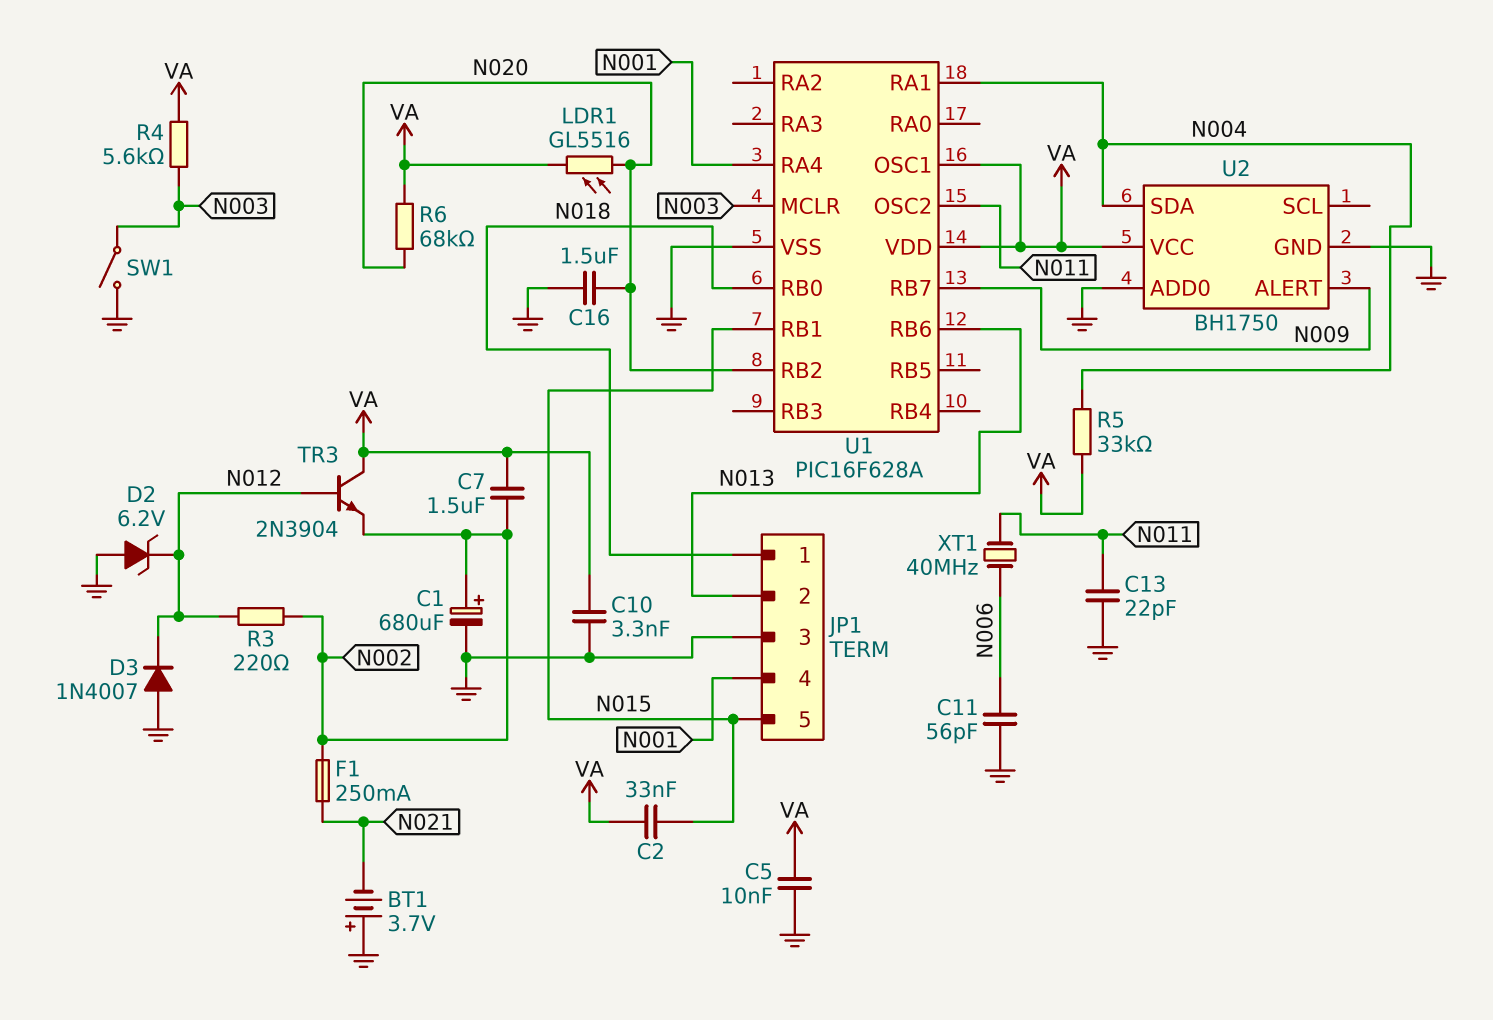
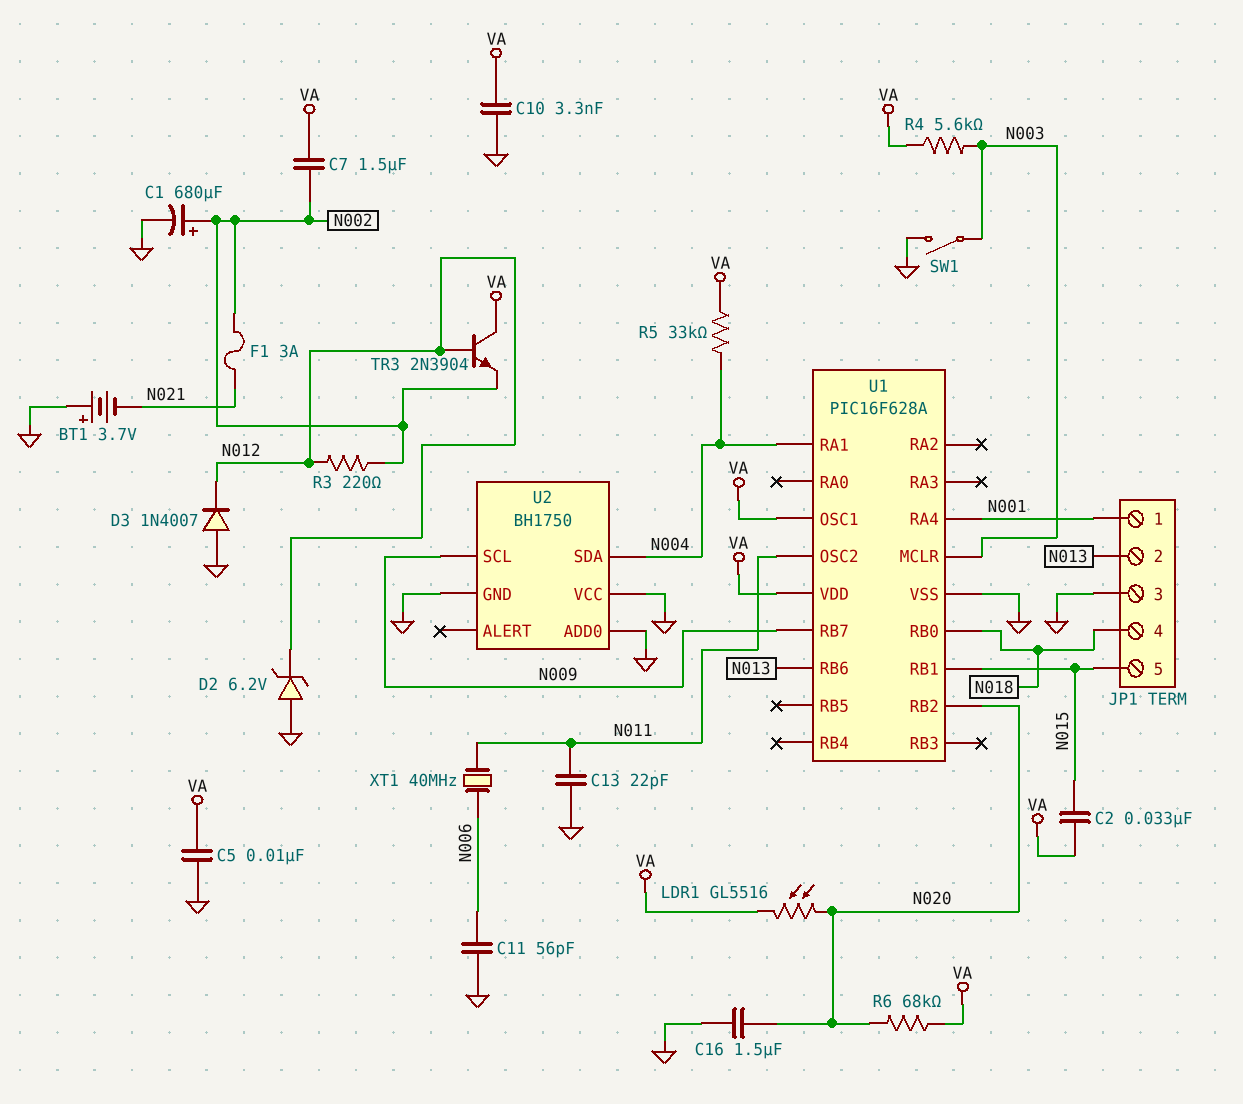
F1: 250mA (N002, N021) -> 3A (N002, N021)
JP1 pin 1: N018 -> N001
JP1 pin 4: N001 -> N018
U2 pin ALERT: N009 -> none
U2 pin SCL: none -> N009
U2 pin VCC: VA -> GND

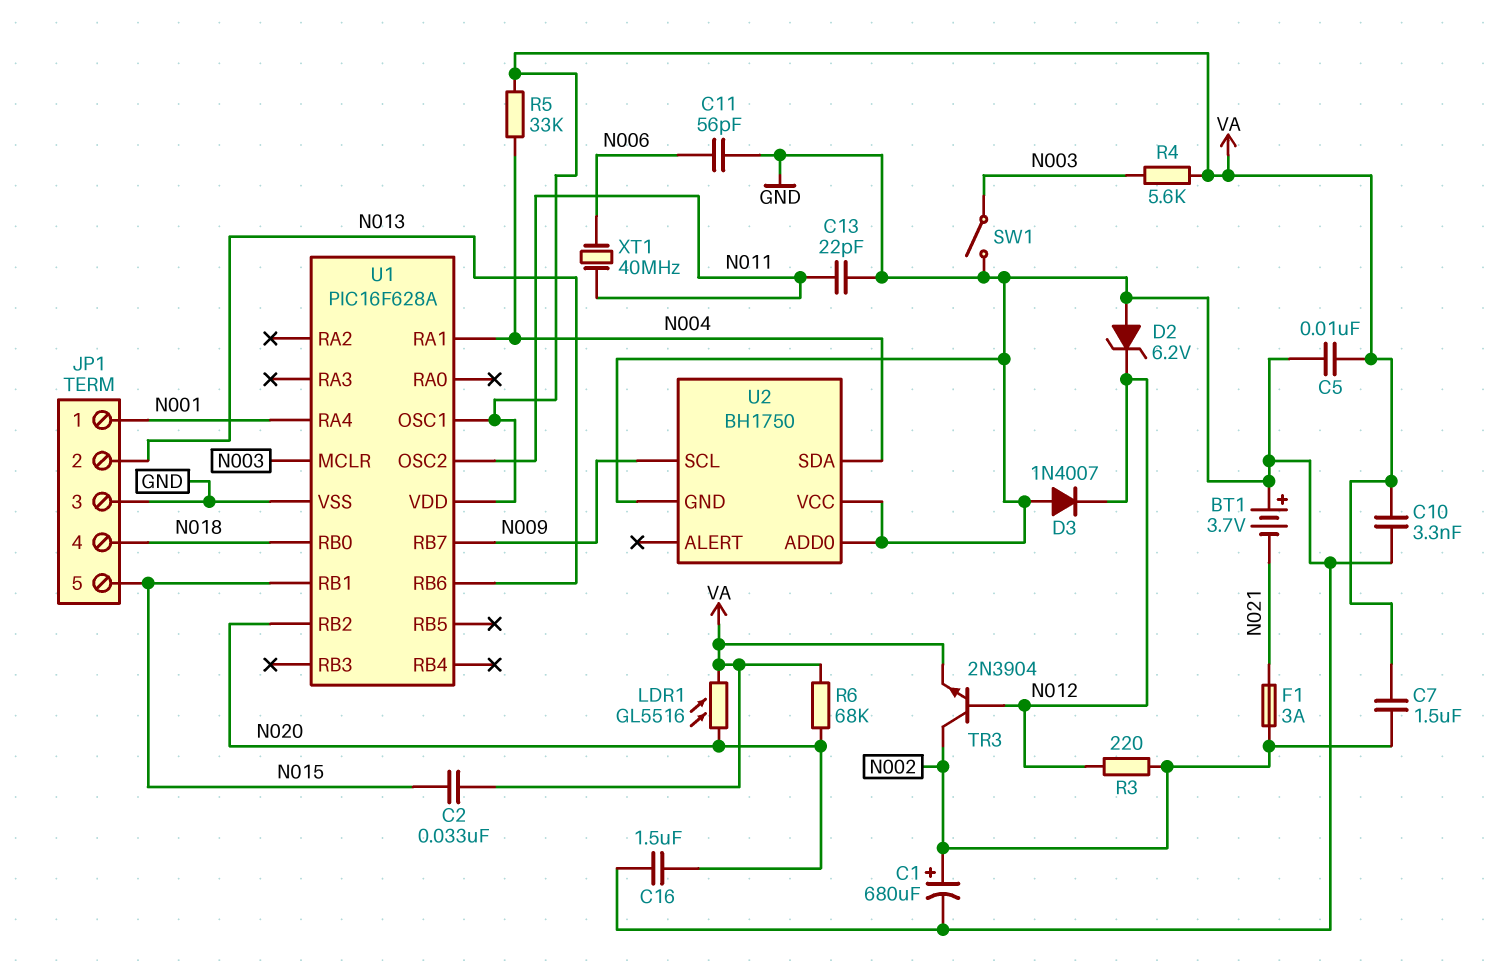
TR3: NPN 2N3904 (B N012, C VA, E N002) -> NPN 2N3904 (B N012, C N002, E VA)

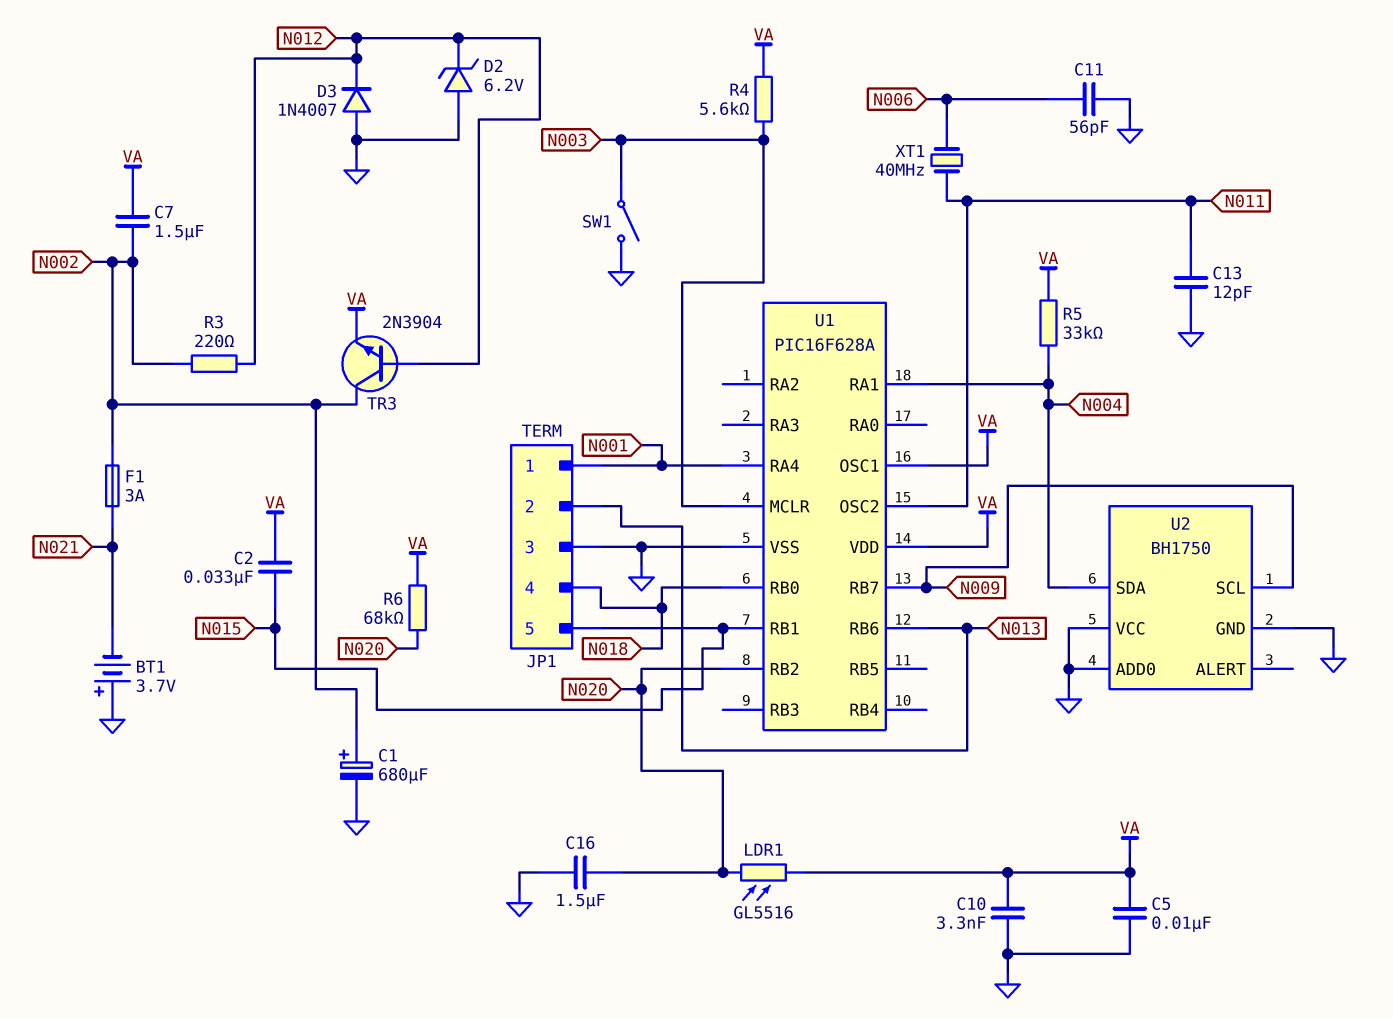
C13: 22pF (GND, N011) -> 12pF (GND, N011)

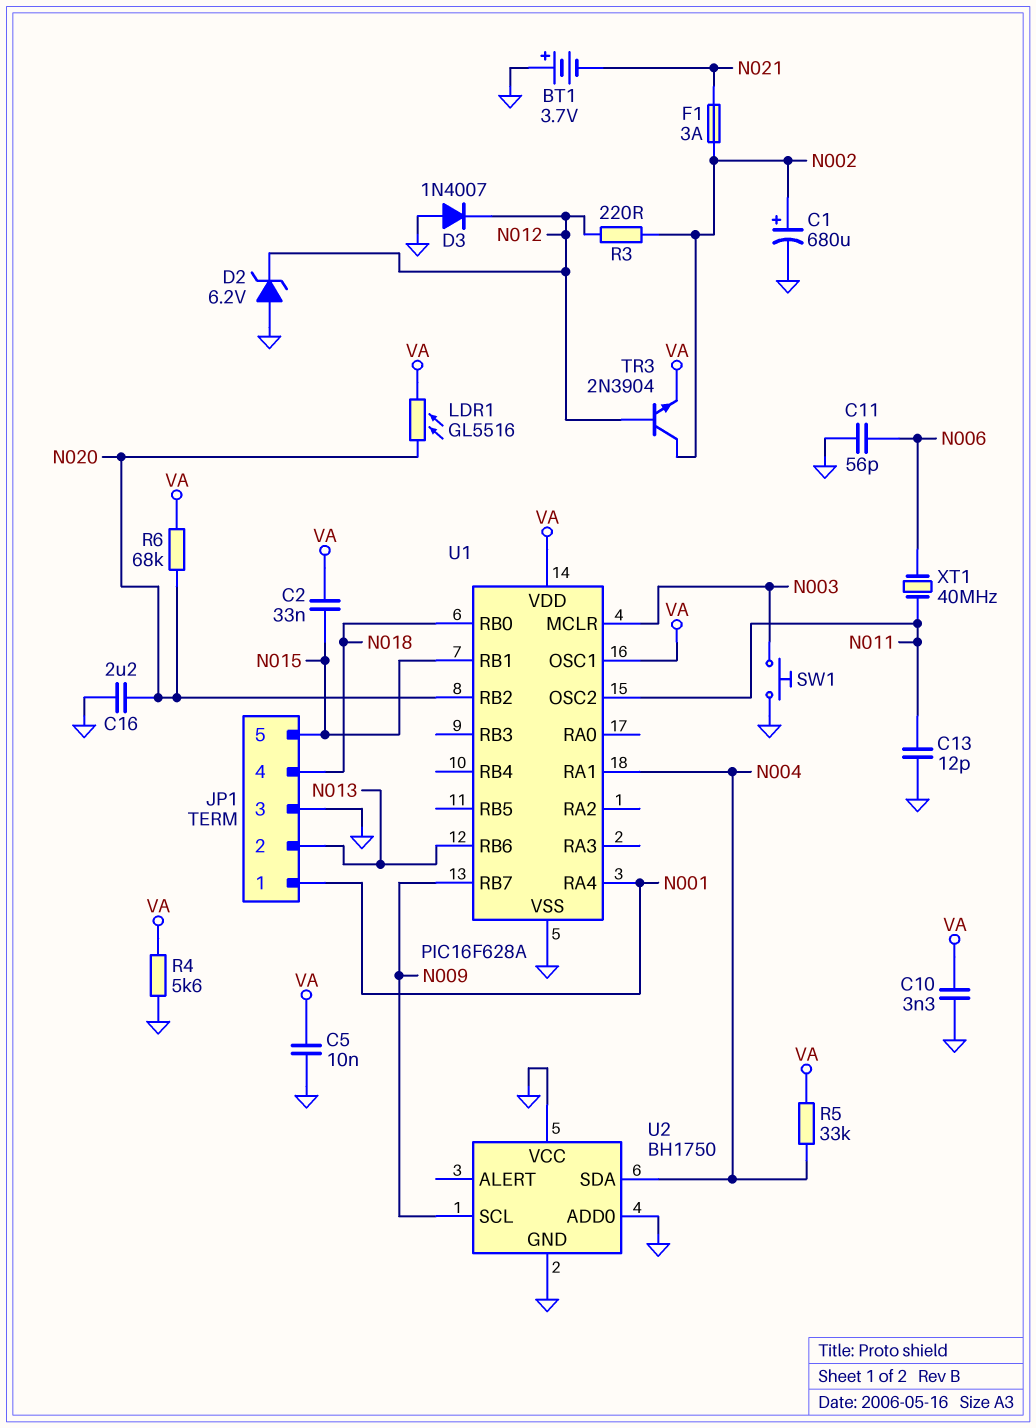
C7: 1.5uF (N002, VA) -> none
C16: 1.5uF (GND, N020) -> 2.2uF (GND, N020)
R4: 5.6k (N003, VA) -> 5.6k (GND, VA)
SW1: switch (GND, N003) -> button (GND, N003)

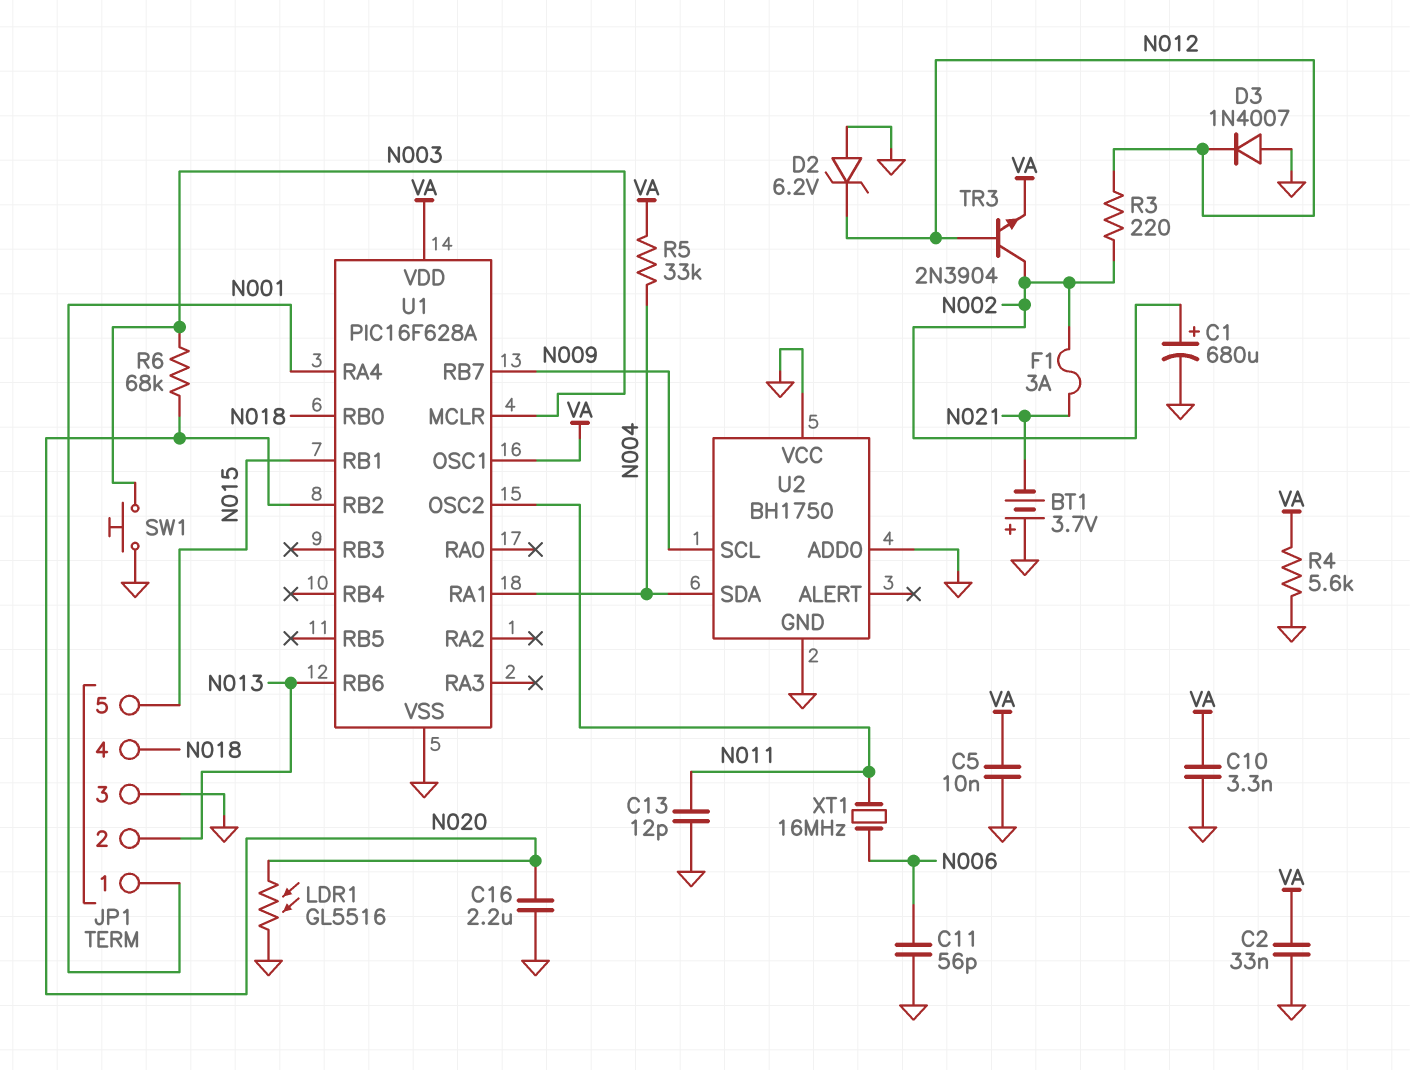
C2: 33nF (N015, VA) -> 33nF (GND, VA)
LDR1: GL5516 (N020, VA) -> GL5516 (GND, N020)
R6: 68k (N020, VA) -> 68k (N003, N020)
XT1: 40MHz (N006, N011) -> 16MHz (N006, N011)

